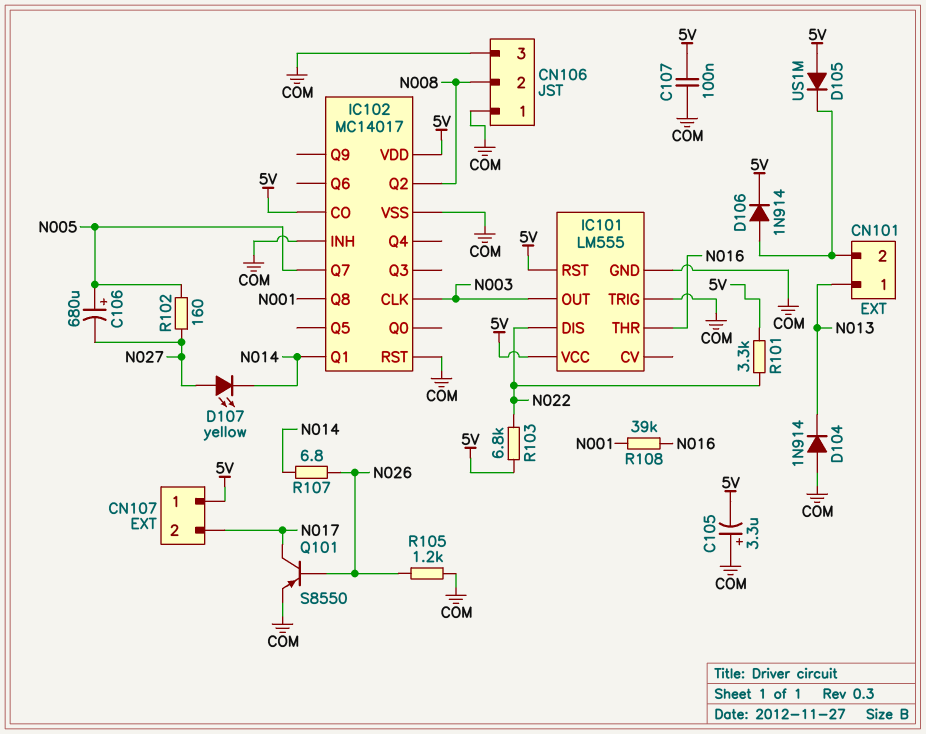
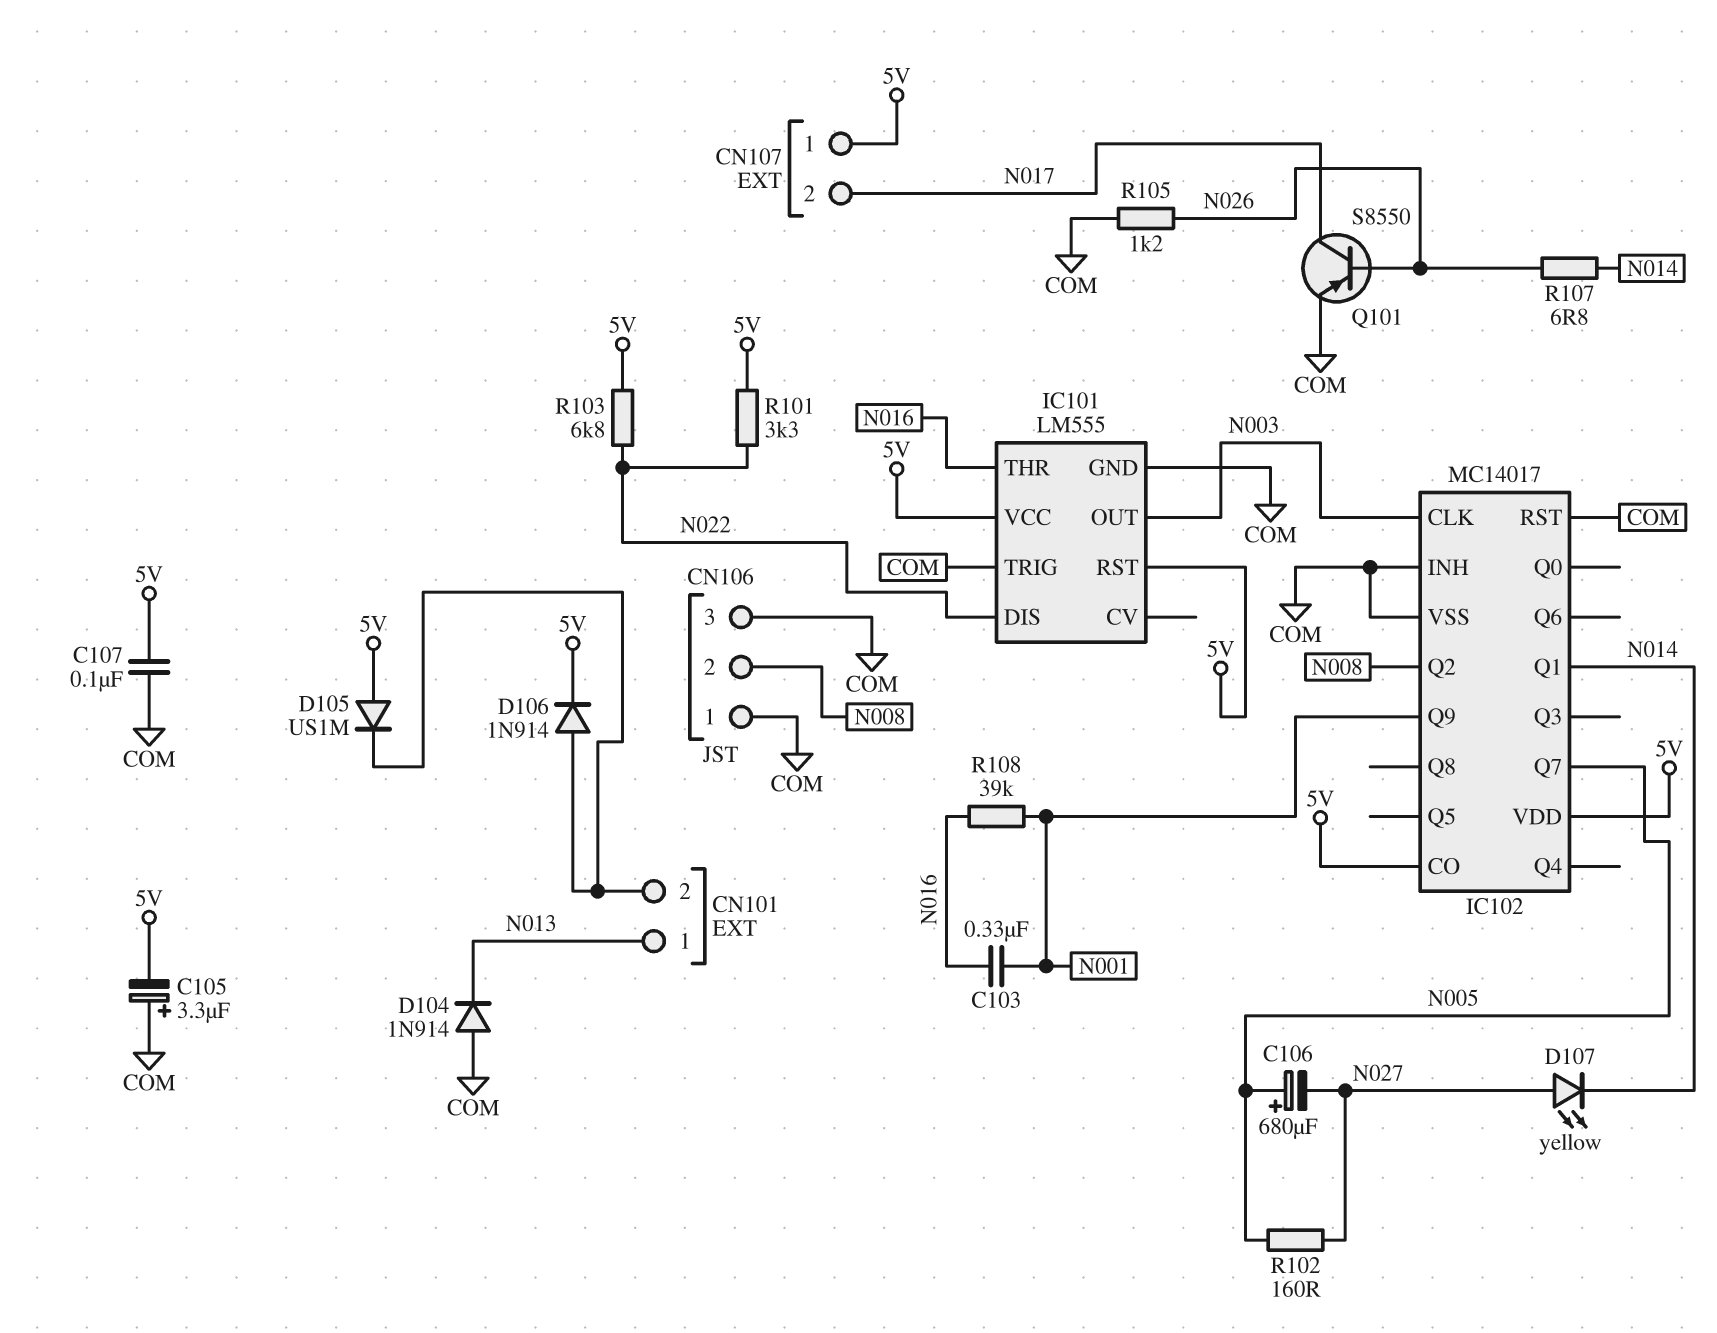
C103: none -> 330nF (N001, N016)
IC102 pin Q8: N001 -> none
IC102 pin Q9: none -> N001

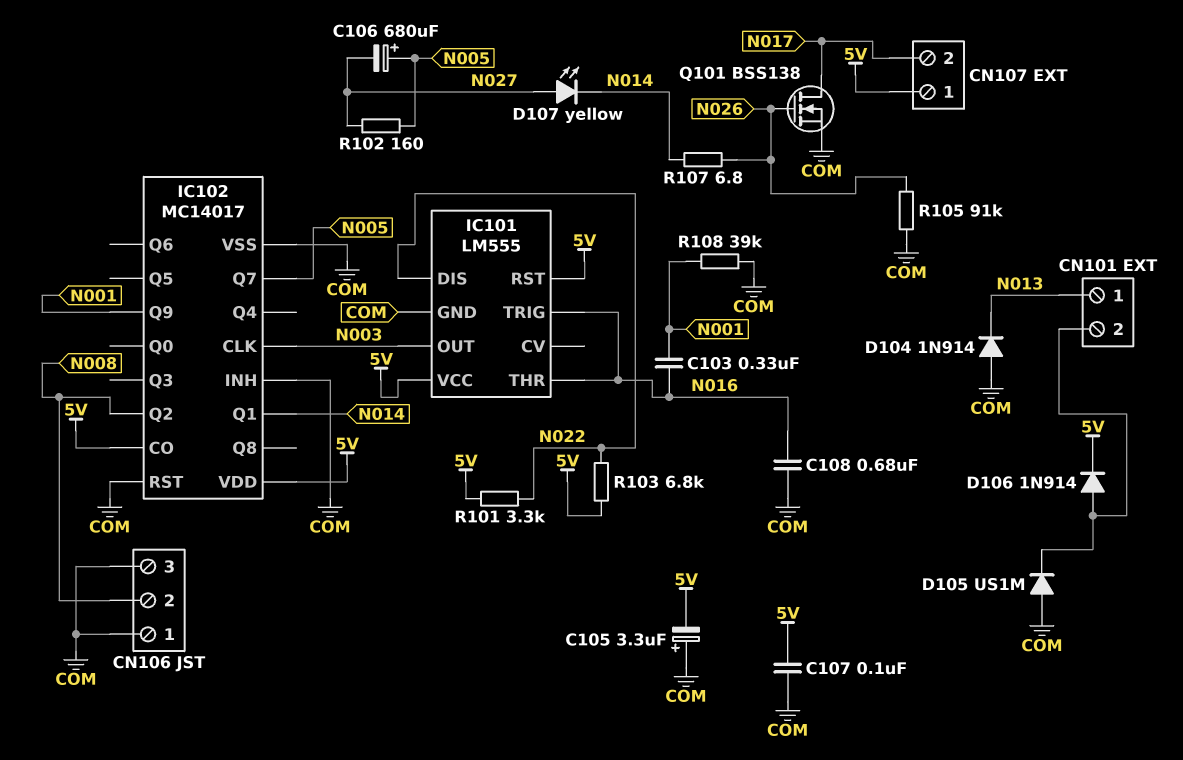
C108: none -> 680nF (COM, N016)
D105: diode US1M (A 5V, K CN101/2) -> diode US1M (A COM, K CN101/2)
IC101 pin TRIG: COM -> N016
Q101: PNP S8550 (B N026, C N017, E COM) -> NMOS BSS138 (G N026, D N017, S COM)
R105: 1.2k (COM, N026) -> 91k (COM, N026)
R108: 39k (N001, N016) -> 39k (COM, N001)

